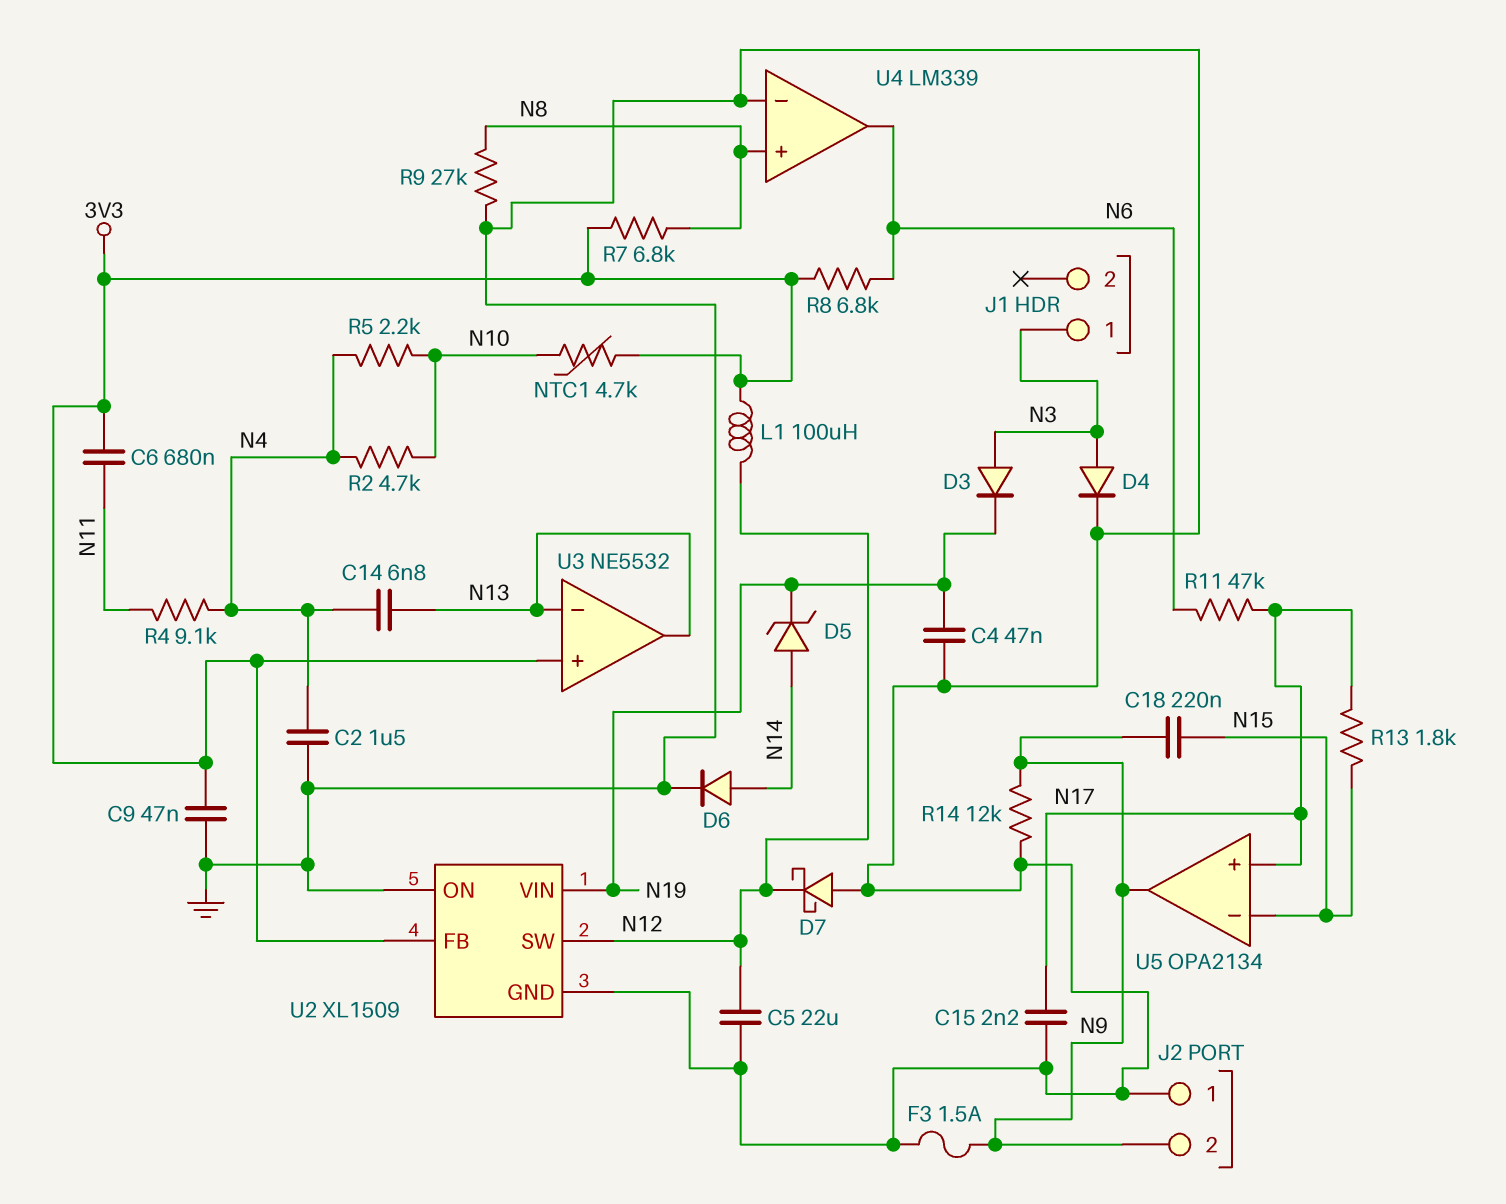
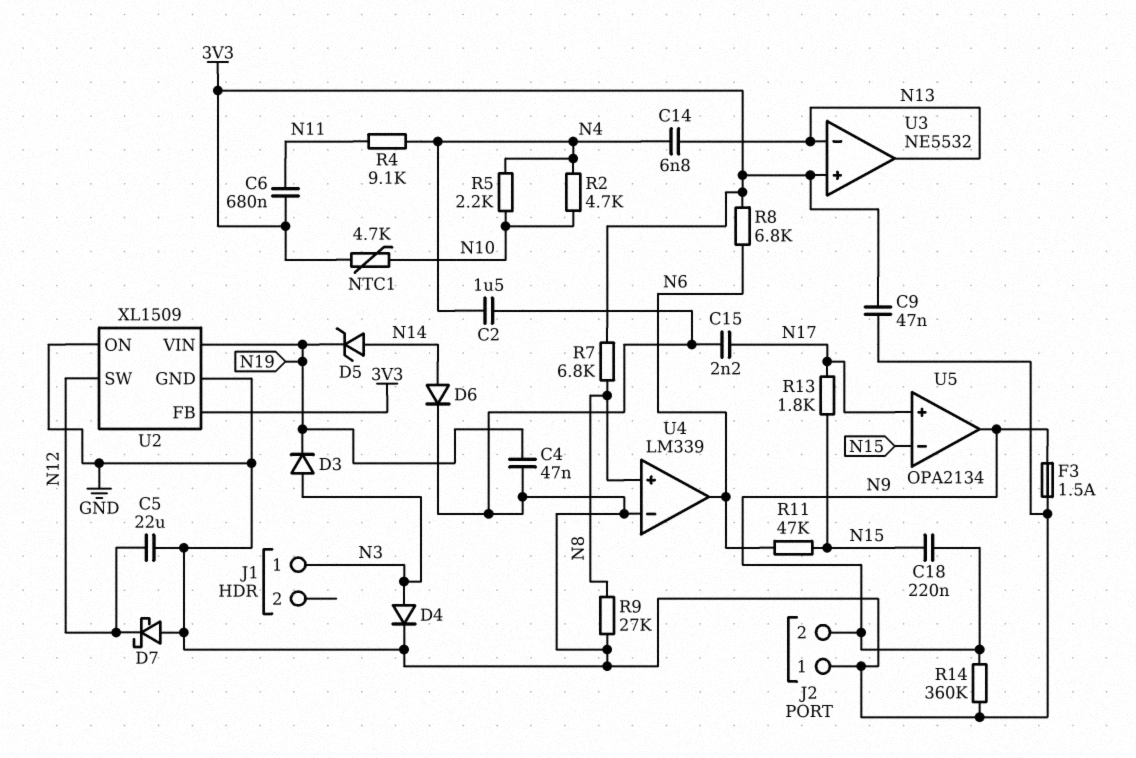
L1: 100uH (3V3, N12) -> none
R11: 47k (N6, N17) -> 47k (N6, N15)
R14: 12k (GND, N9) -> 360k (GND, N9)

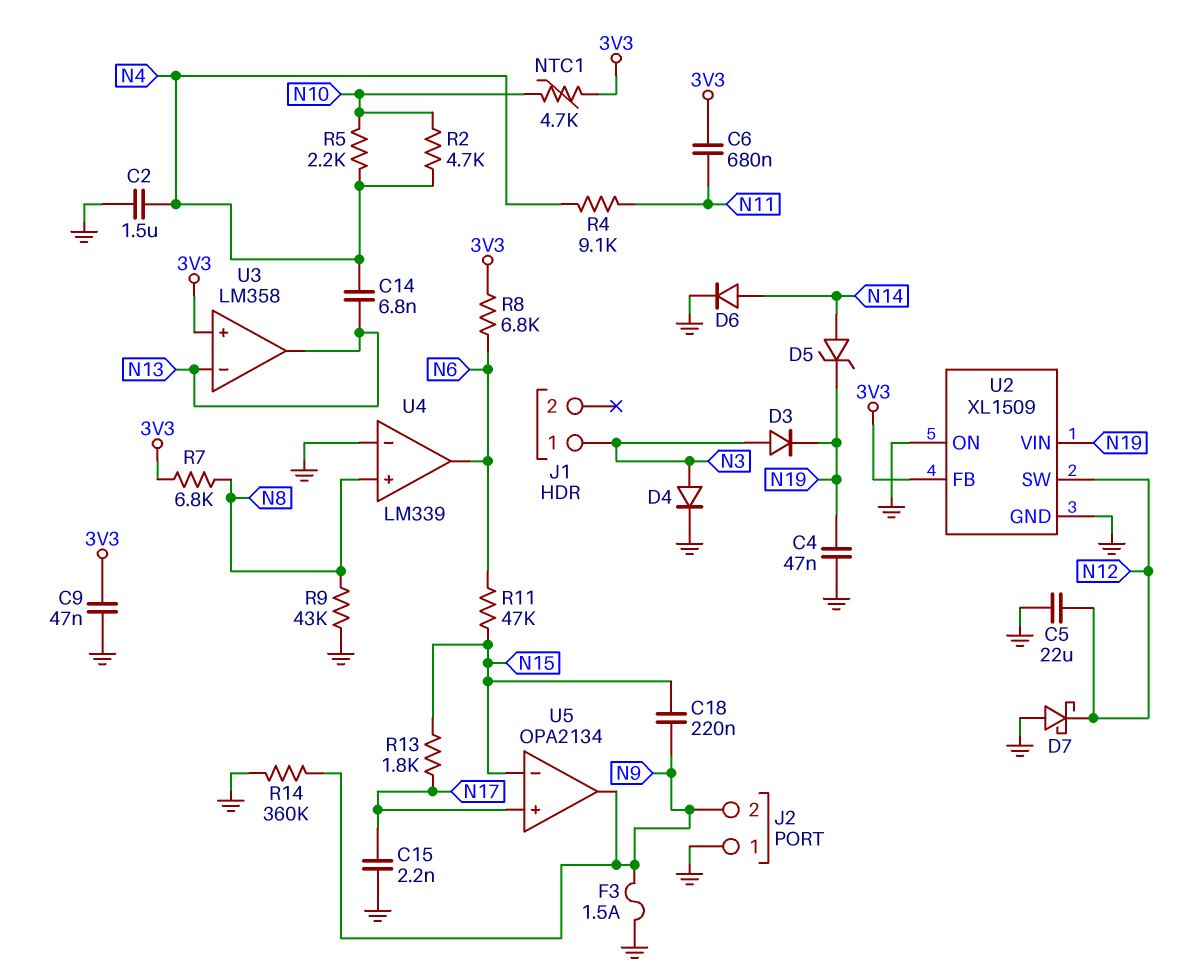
R9: 27k (GND, N8) -> 43k (GND, N8)
U3: NE5532 -> LM358

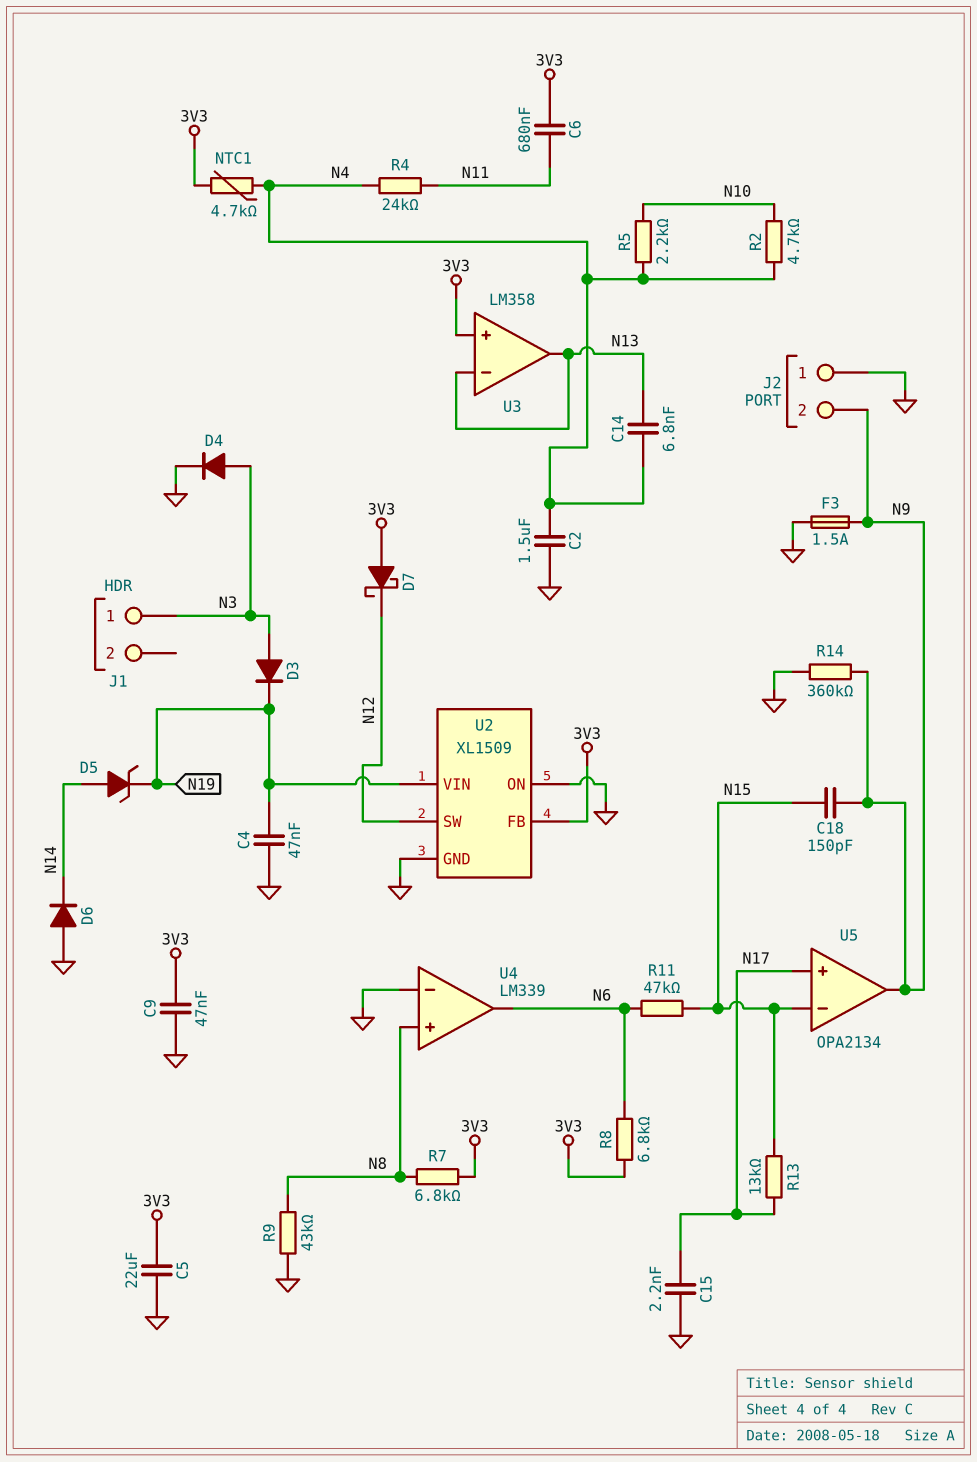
C5: 22uF (GND, N12) -> 22uF (3V3, GND)
C18: 220nF (N9, N15) -> 150pF (N9, N15)
D6: diode (A N14, K GND) -> diode (A GND, K N14)
D7: schottky (A GND, K N12) -> schottky (A 3V3, K N12)
NTC1: 4.7k (3V3, N10) -> 4.7k (3V3, N4)
R4: 9.1k (N4, N11) -> 24k (N4, N11)
R13: 1.8k (N15, N17) -> 13k (N15, N17)

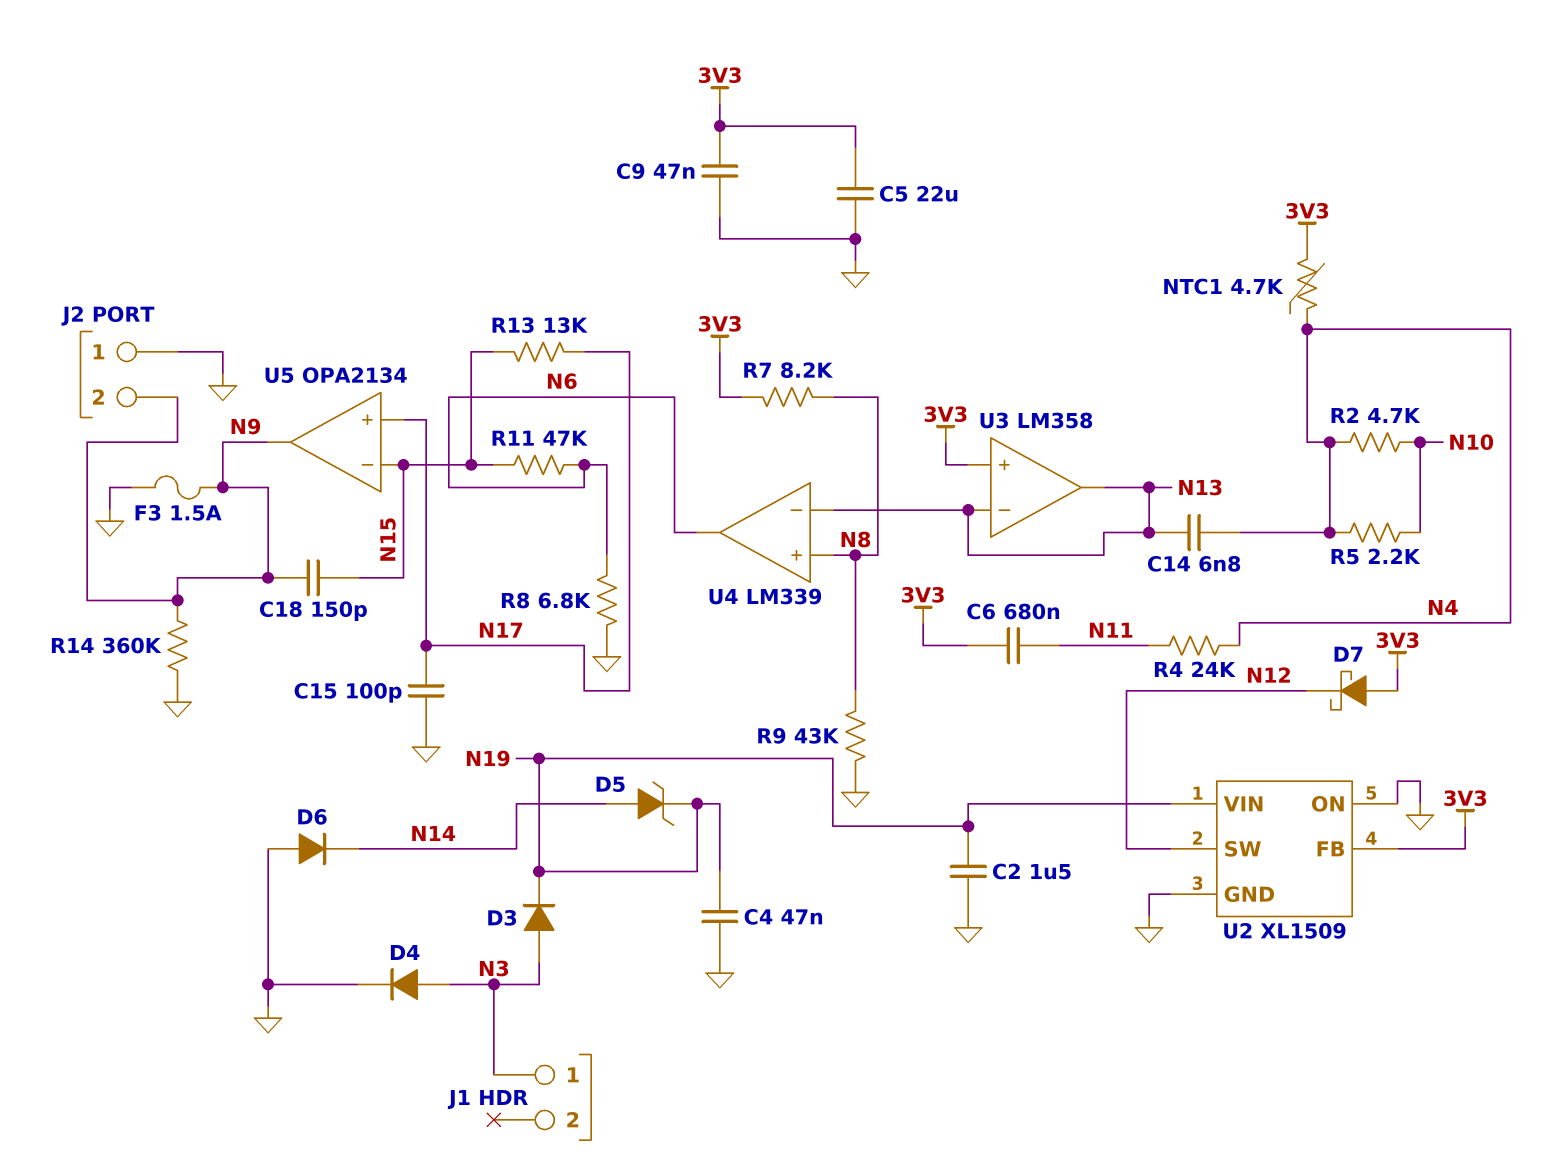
C2: 1.5uF (GND, N4) -> 1.5uF (GND, N19)
C15: 2.2nF (GND, N17) -> 100pF (GND, N17)
R7: 6.8k (3V3, N8) -> 8.2k (3V3, N8)
R8: 6.8k (3V3, N6) -> 6.8k (GND, N6)
U4 pin in-: GND -> N13

